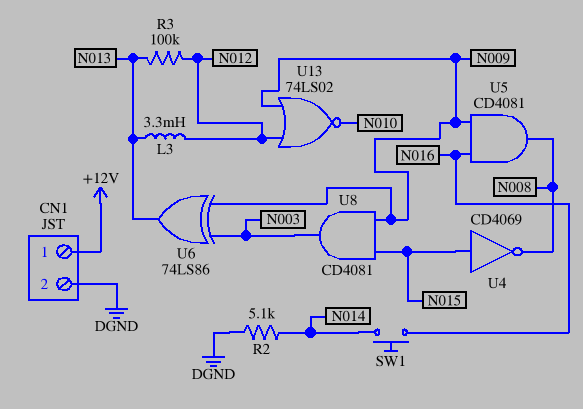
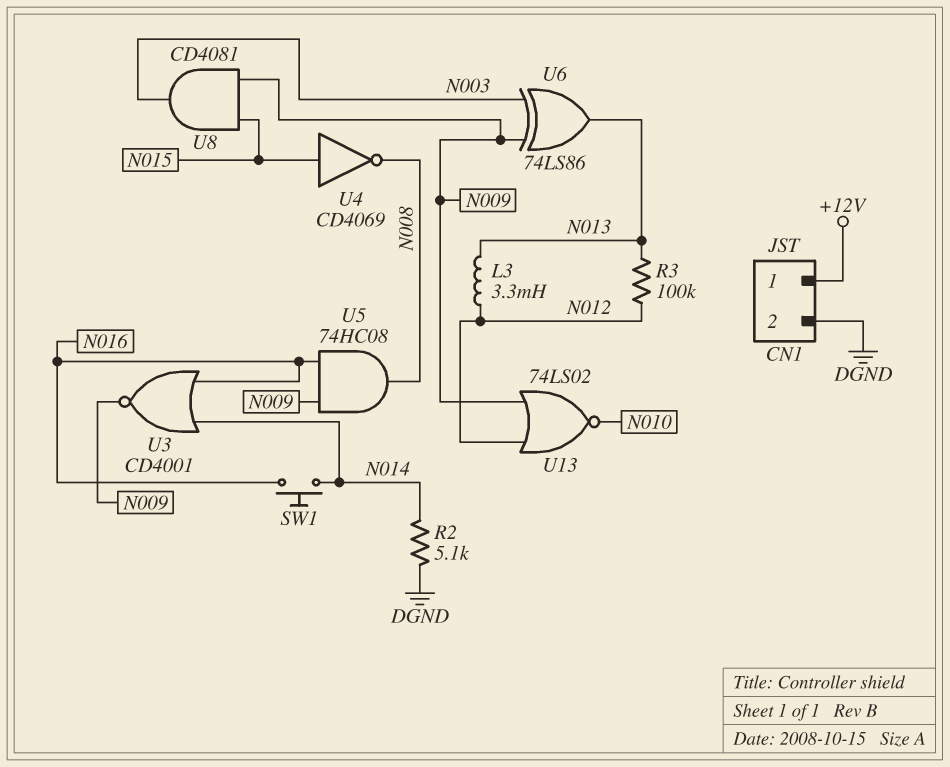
U3: none -> NOR CD4001 (in N014, in N016, out N009)
U5: AND CD4081 (in N009, in N016, out N008) -> AND 74HC08 (in N009, in N016, out N008)

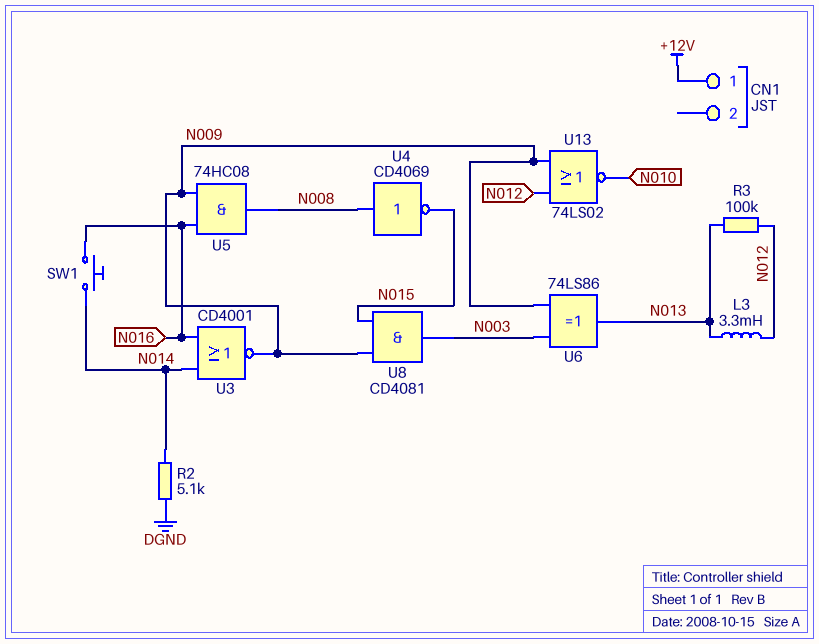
CN1 pin 2: DGND -> none
U4: NOT CD4069 (in N015, out N008) -> NOT CD4069 (in N008, out N015)

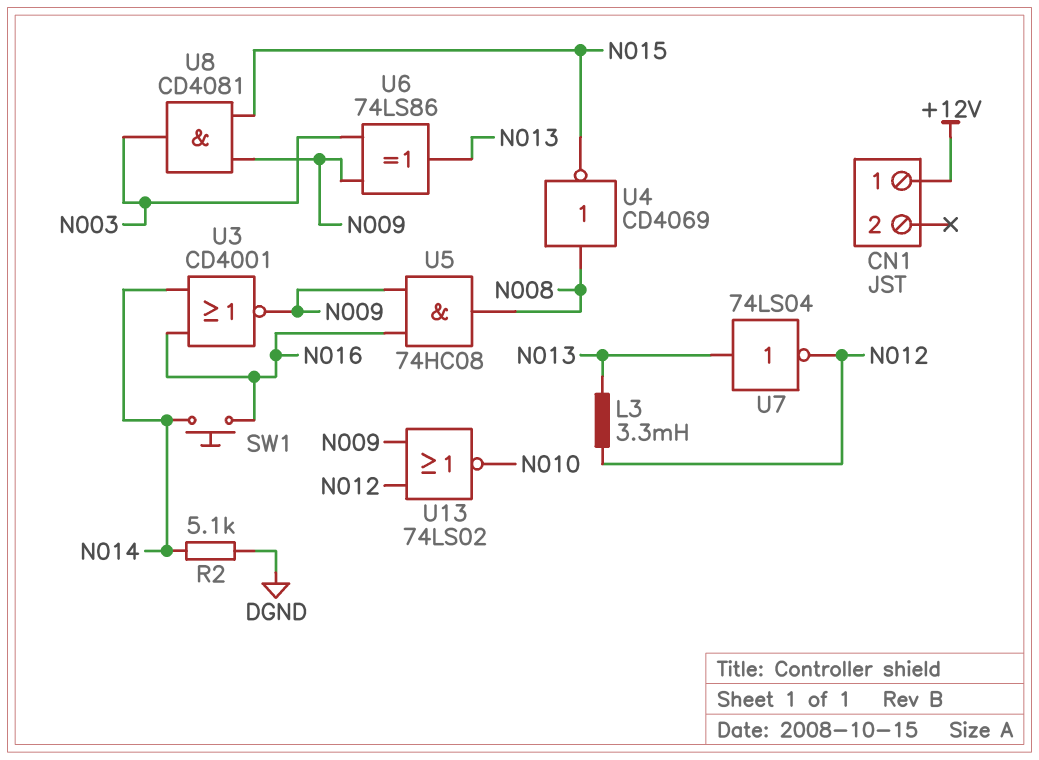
R3: 100k (N012, N013) -> none
U7: none -> NOT 74LS04 (in N013, out N012)

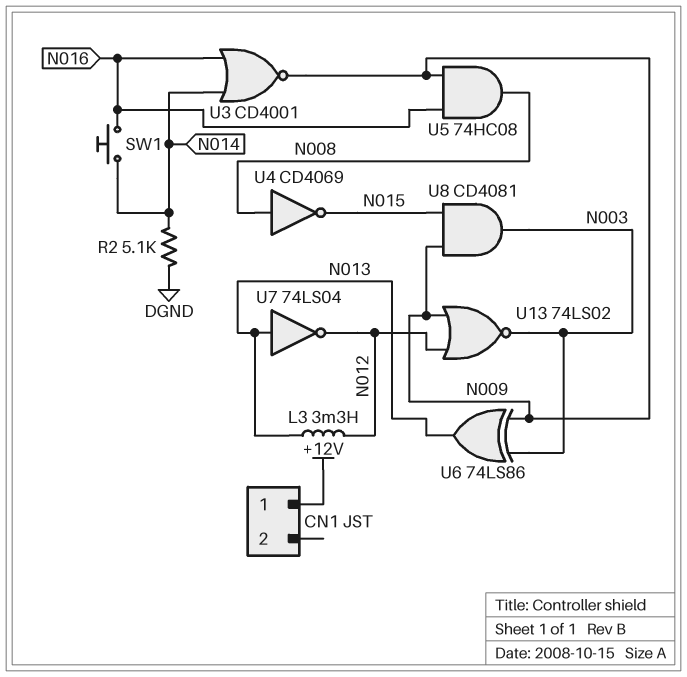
U13: NOR 74LS02 (in N009, in N012, out N010) -> NOR 74LS02 (in N009, in N012, out N003)

